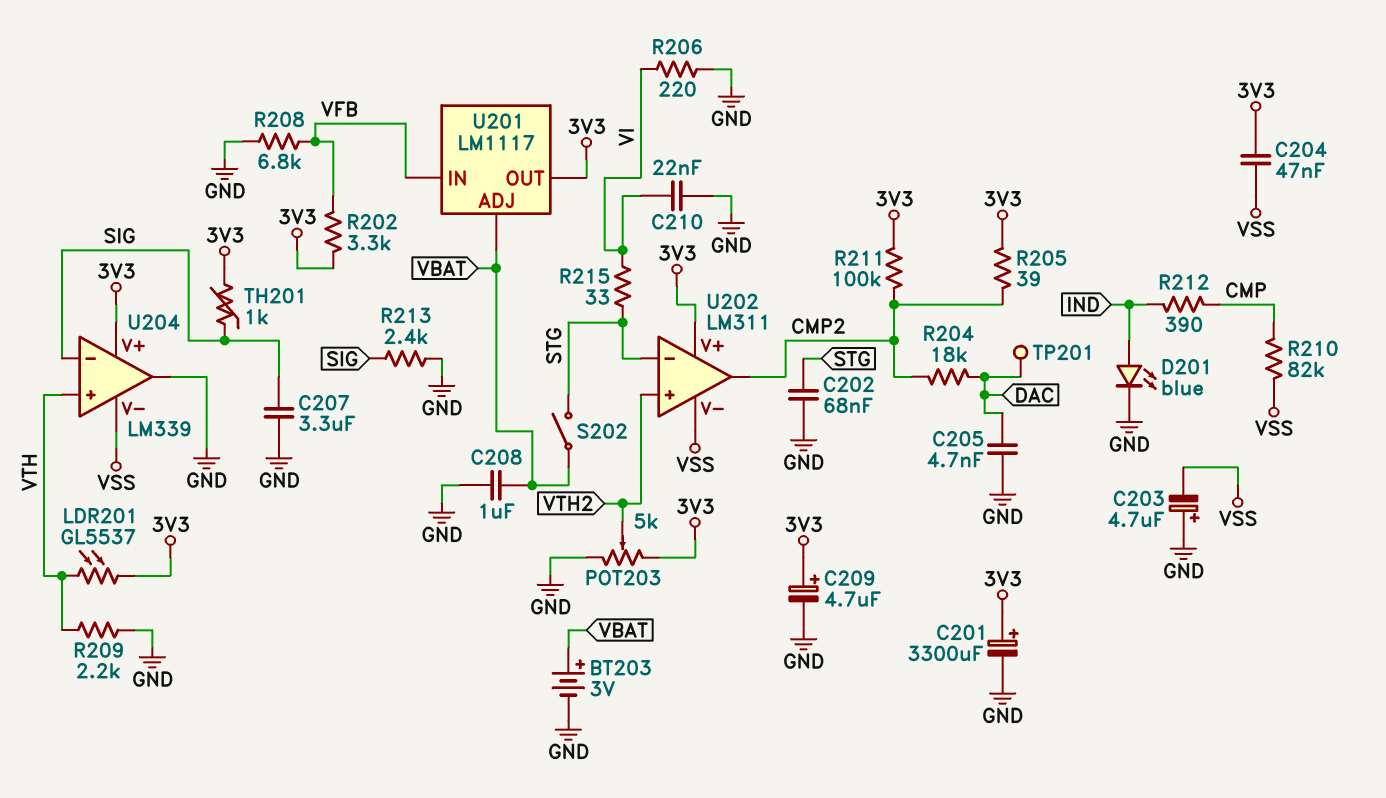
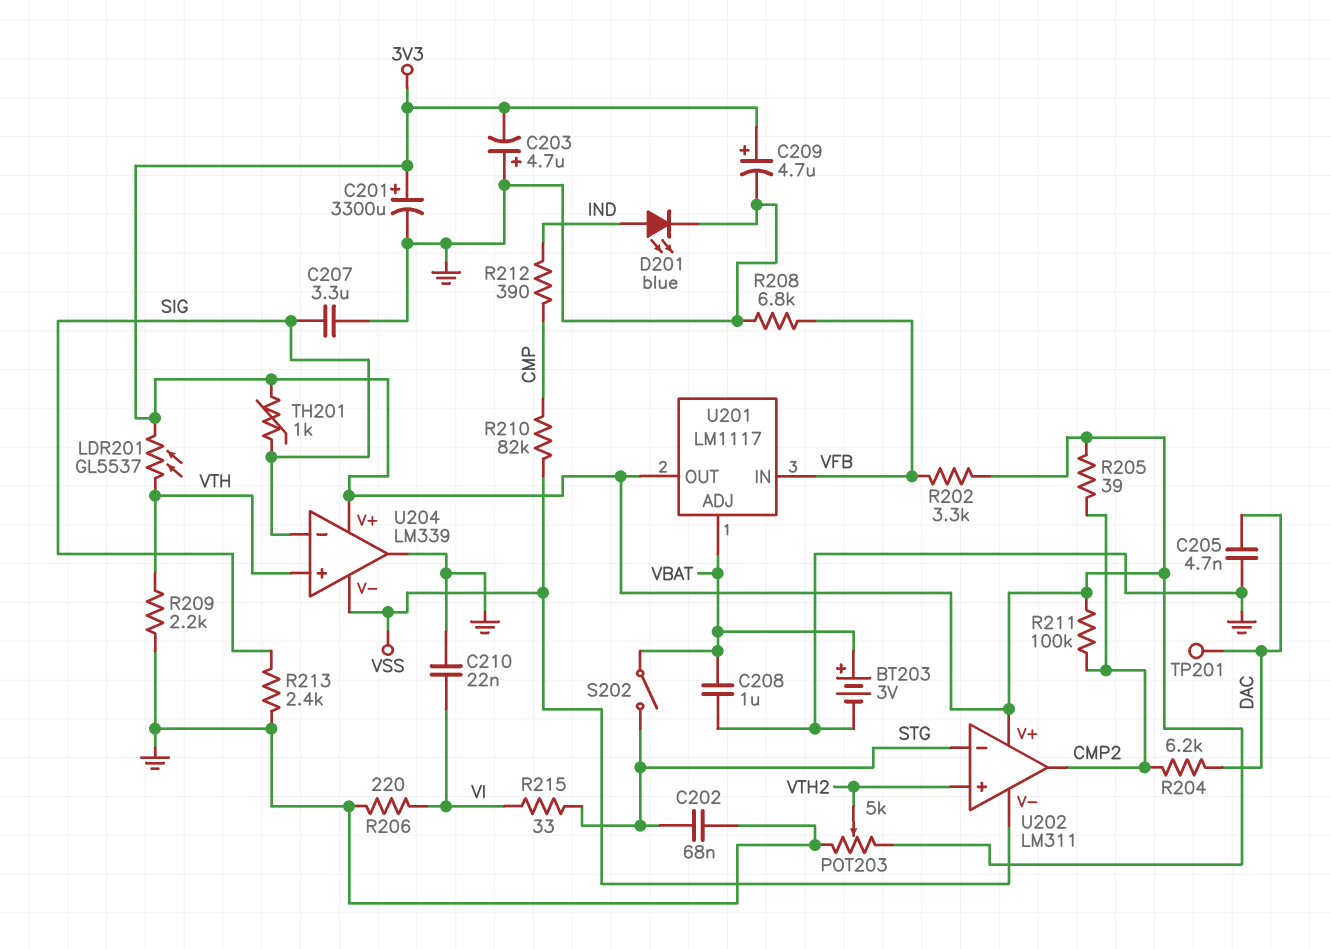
C203: 4.7uF (plus GND, minus VSS) -> 4.7uF (plus GND, minus 3V3)
C204: 47nF (3V3, VSS) -> none
R204: 18k (CMP2, DAC) -> 6.2k (CMP2, DAC)

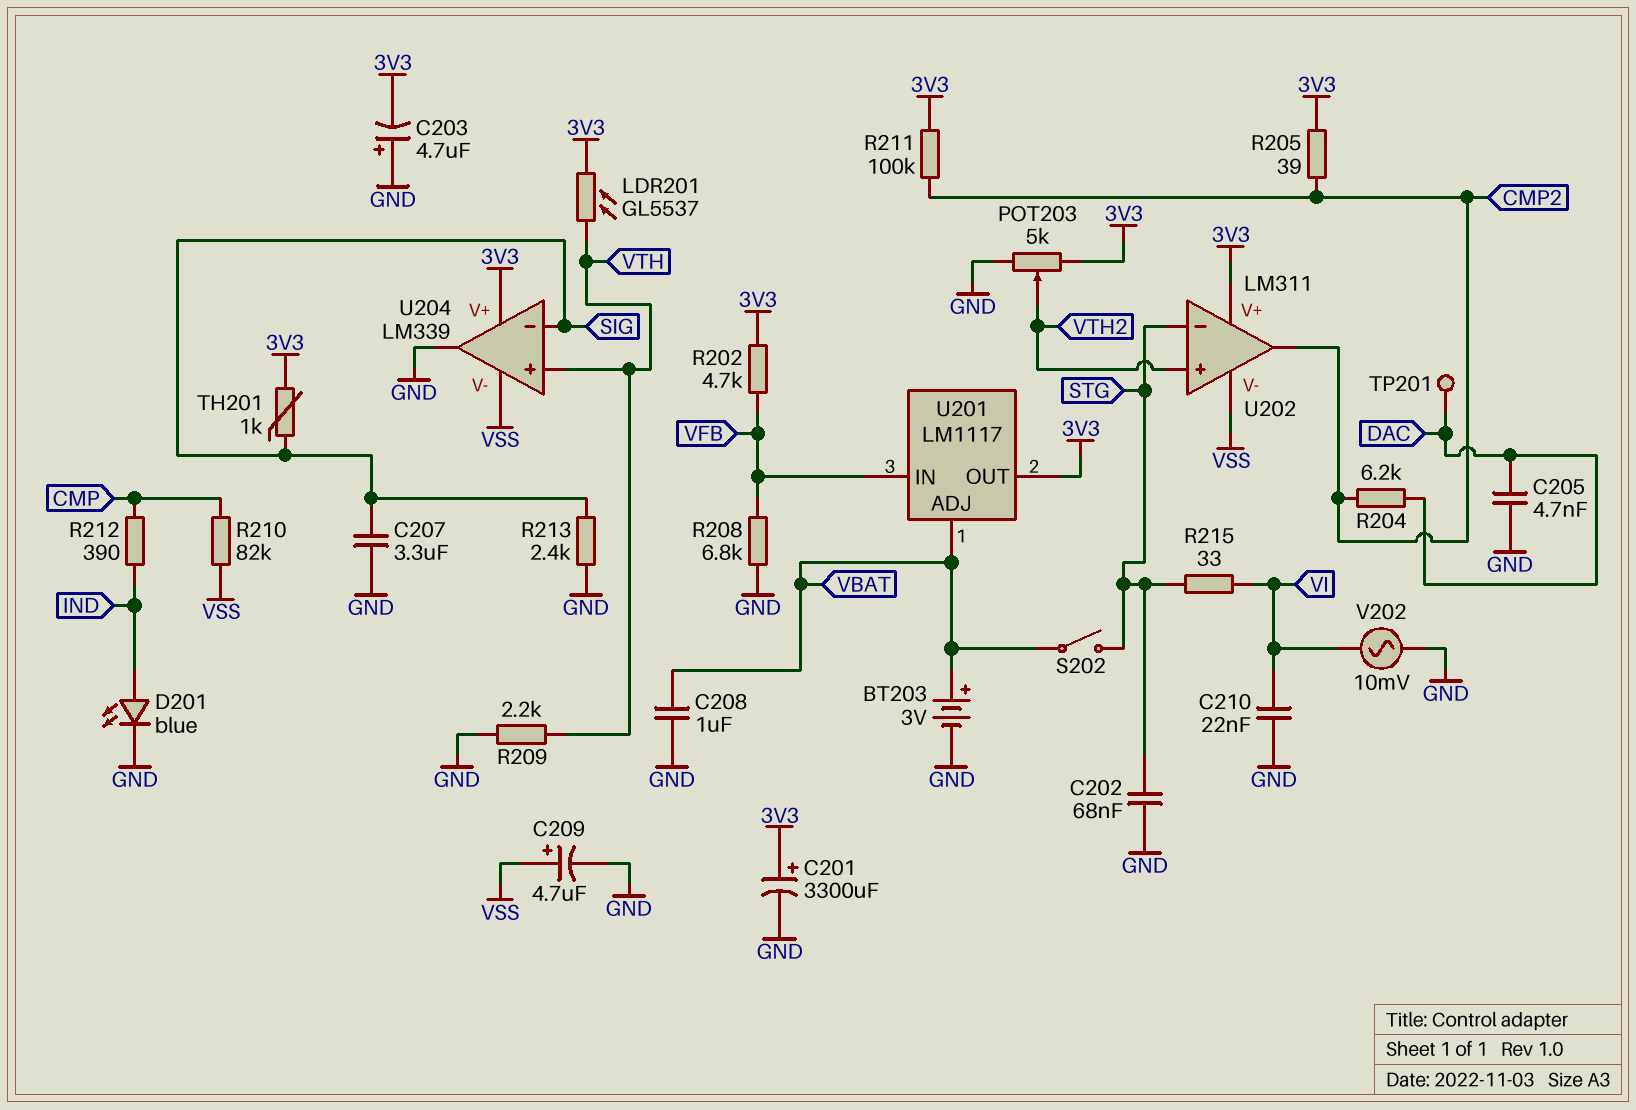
C209: 4.7uF (plus 3V3, minus GND) -> 4.7uF (plus VSS, minus GND)
R202: 3.3k (3V3, VFB) -> 4.7k (3V3, VFB)
R206: 220 (GND, VI) -> none
V202: none -> AC 10mV (GND, VI)

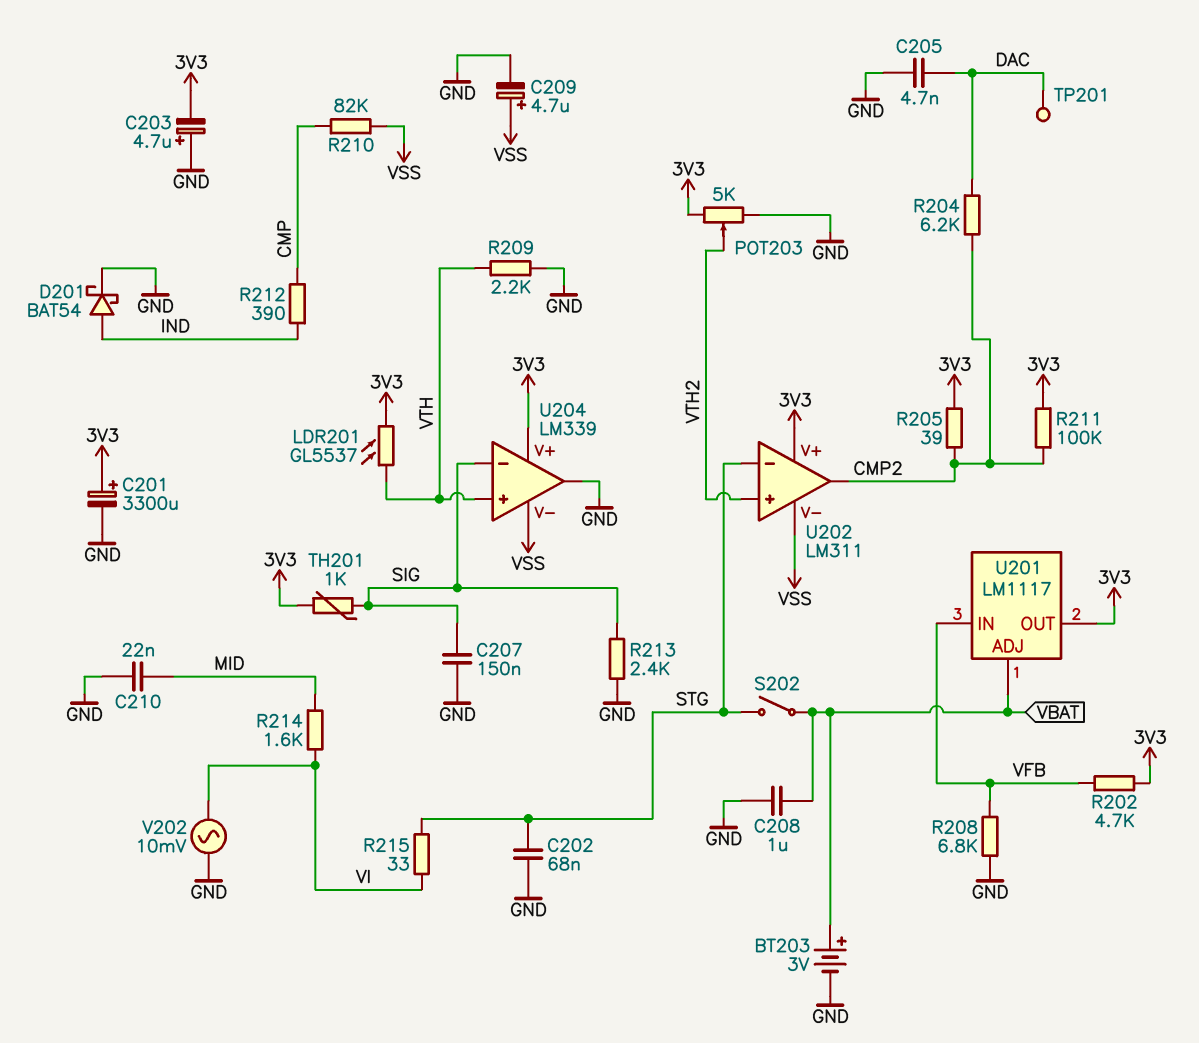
C207: 3.3uF (GND, SIG) -> 150nF (GND, SIG)
C210: 22nF (GND, VI) -> 22nF (GND, MID)
D201: LED blue (A IND, K GND) -> schottky BAT54 (A IND, K GND)
R214: none -> 1.6k (MID, VI)

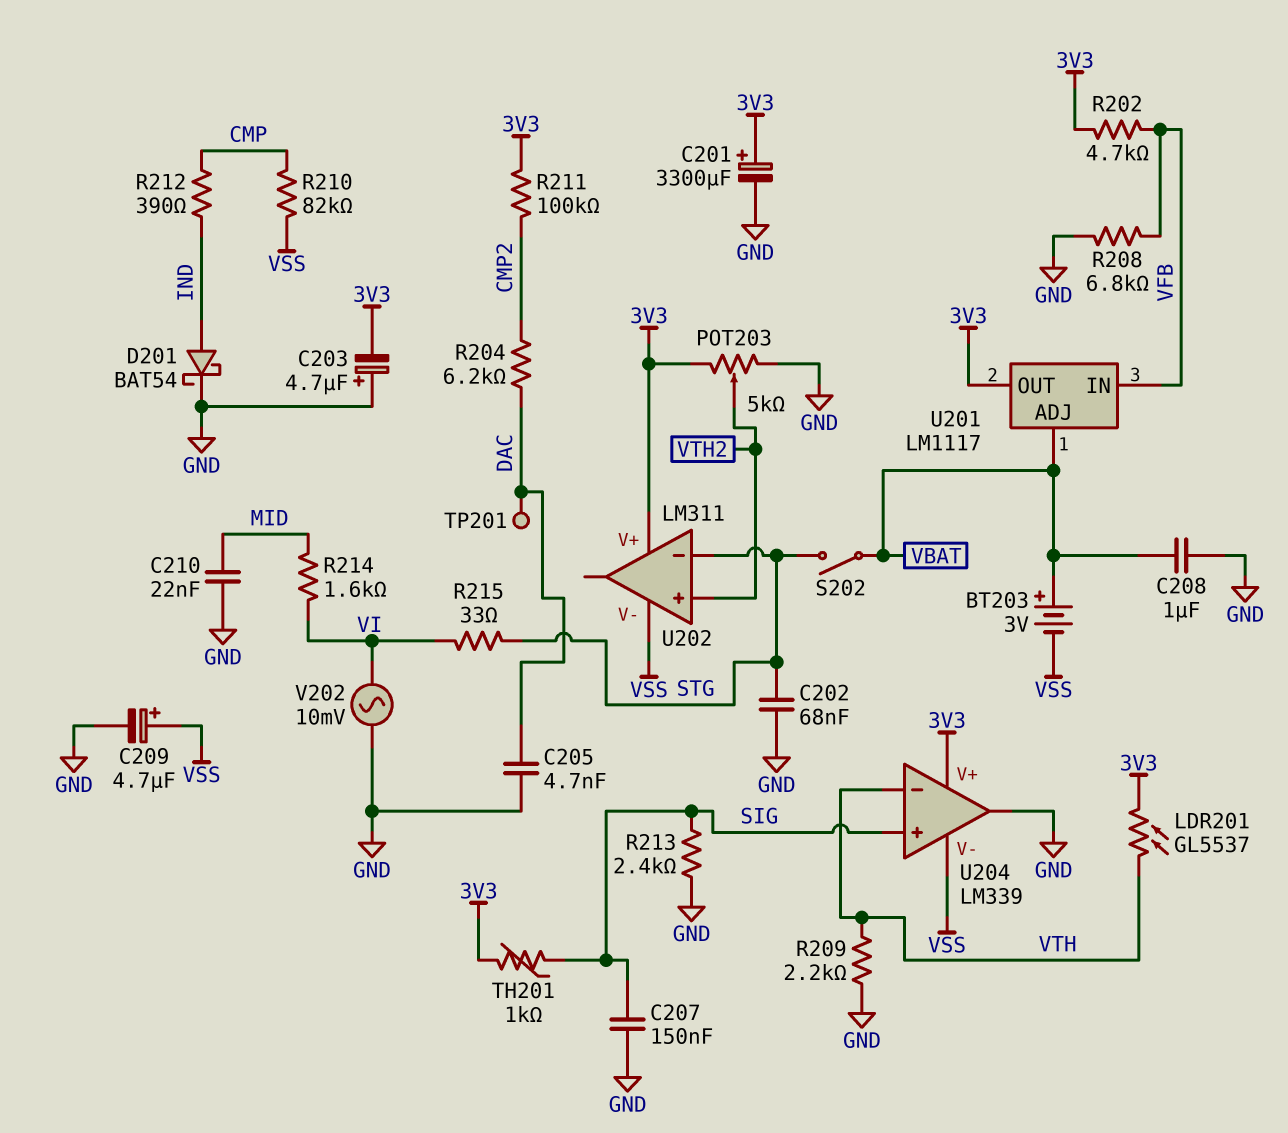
BT203: 3V (plus VBAT, minus GND) -> 3V (plus VBAT, minus VSS)
R205: 39 (3V3, CMP2) -> none
U202 pin out: CMP2 -> none
U204 pin in+: VTH -> SIG
U204 pin in-: SIG -> VTH

